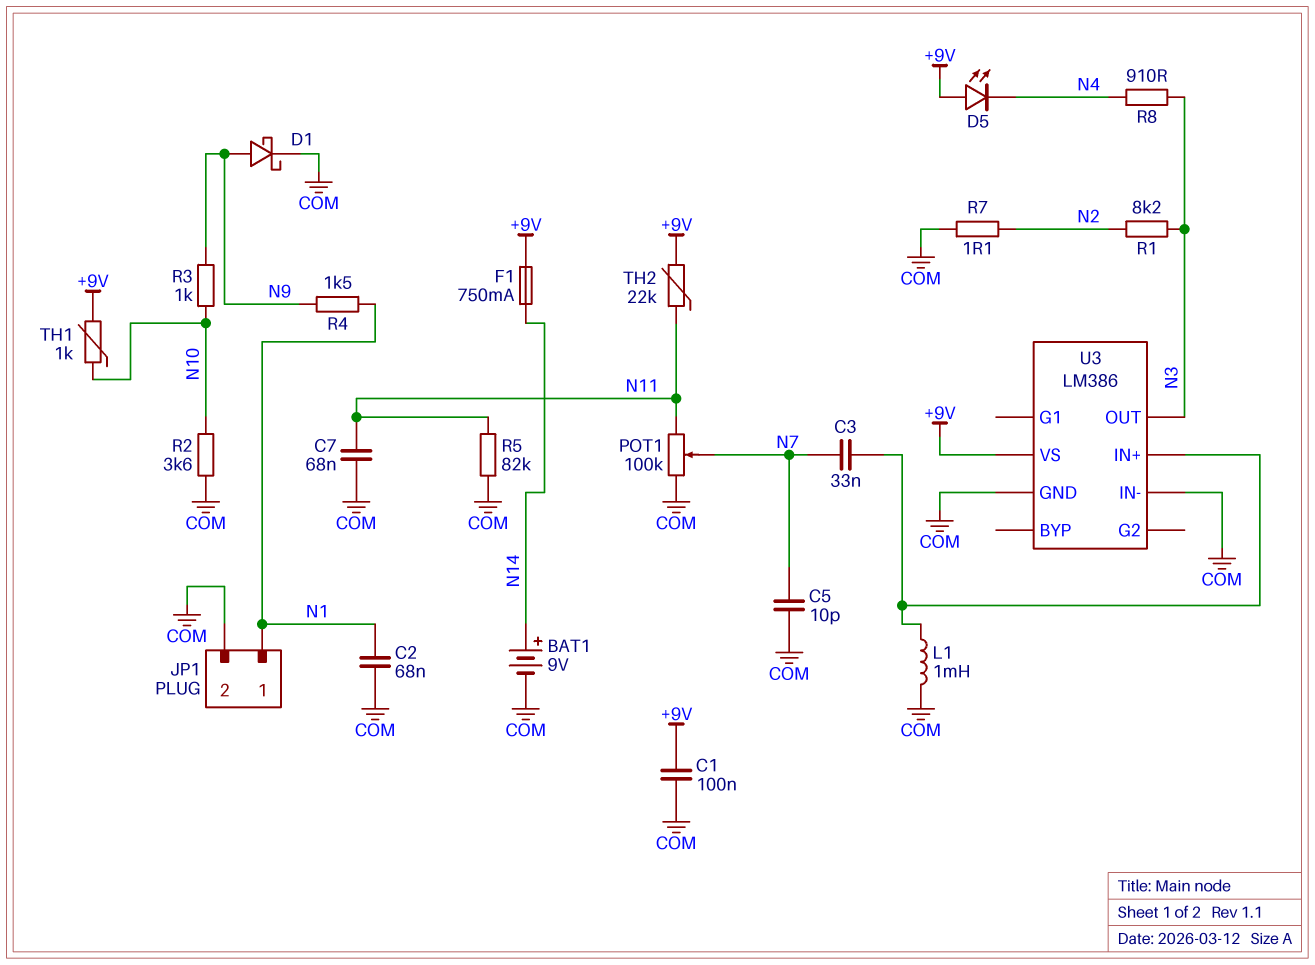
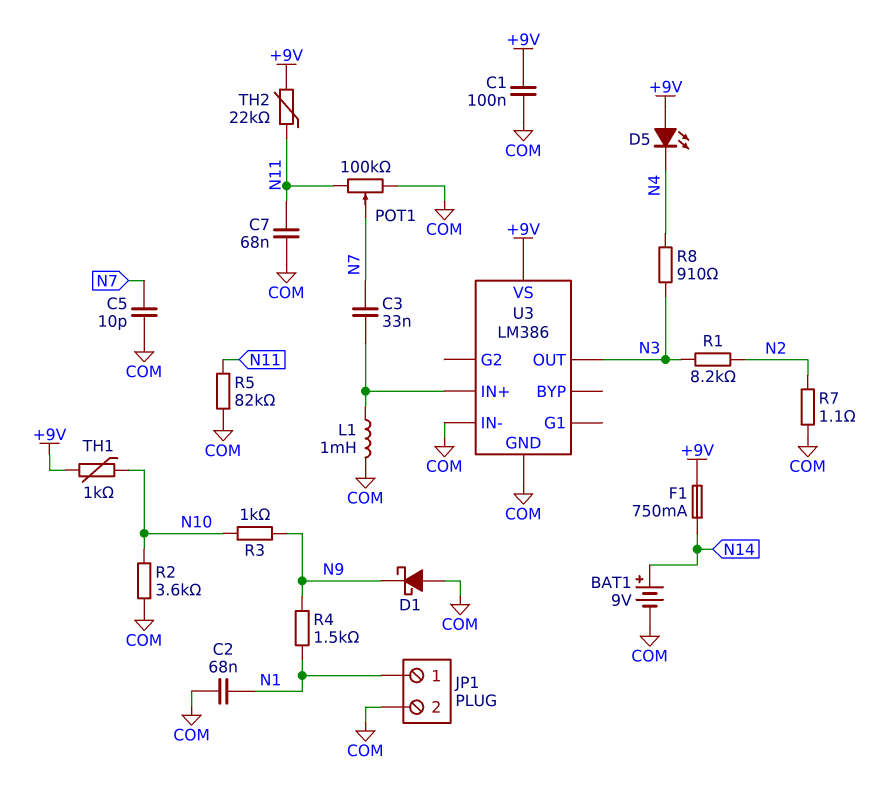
D1: schottky (A N9, K COM) -> schottky (A COM, K N9)

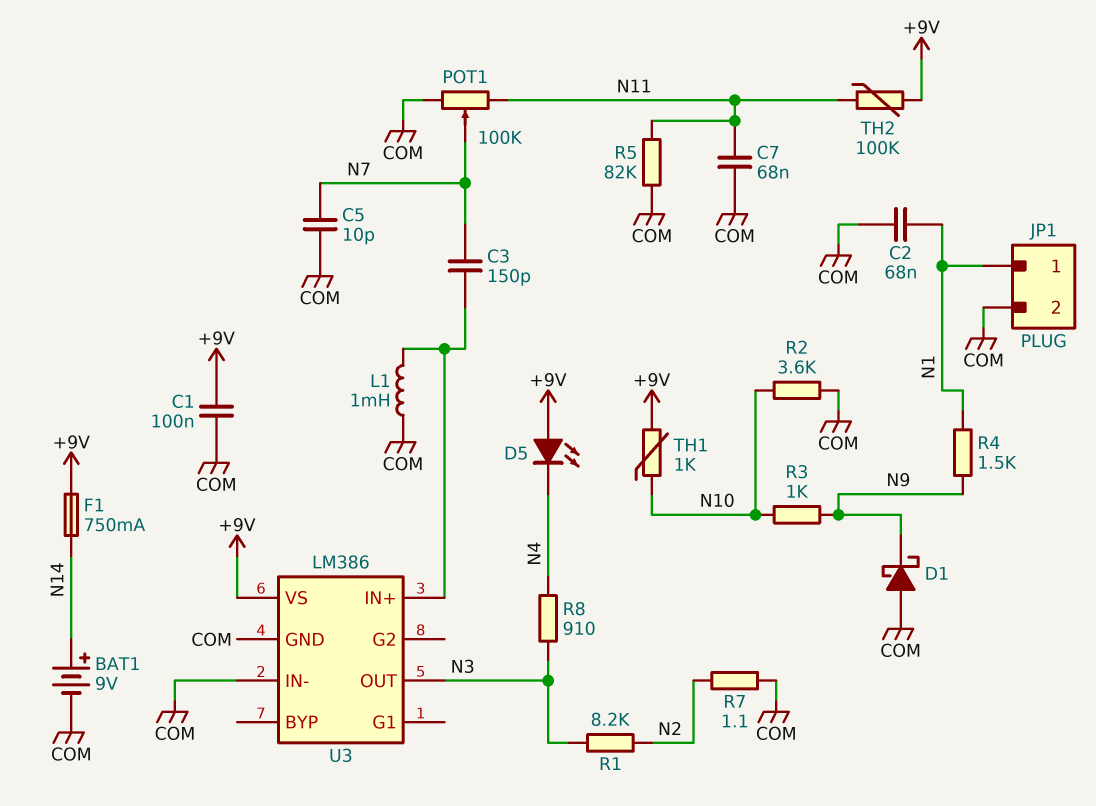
C3: 33nF (N7, U3/IN+) -> 150pF (N7, U3/IN+)
TH2: 22k (+9V, N11) -> 100k (+9V, N11)

